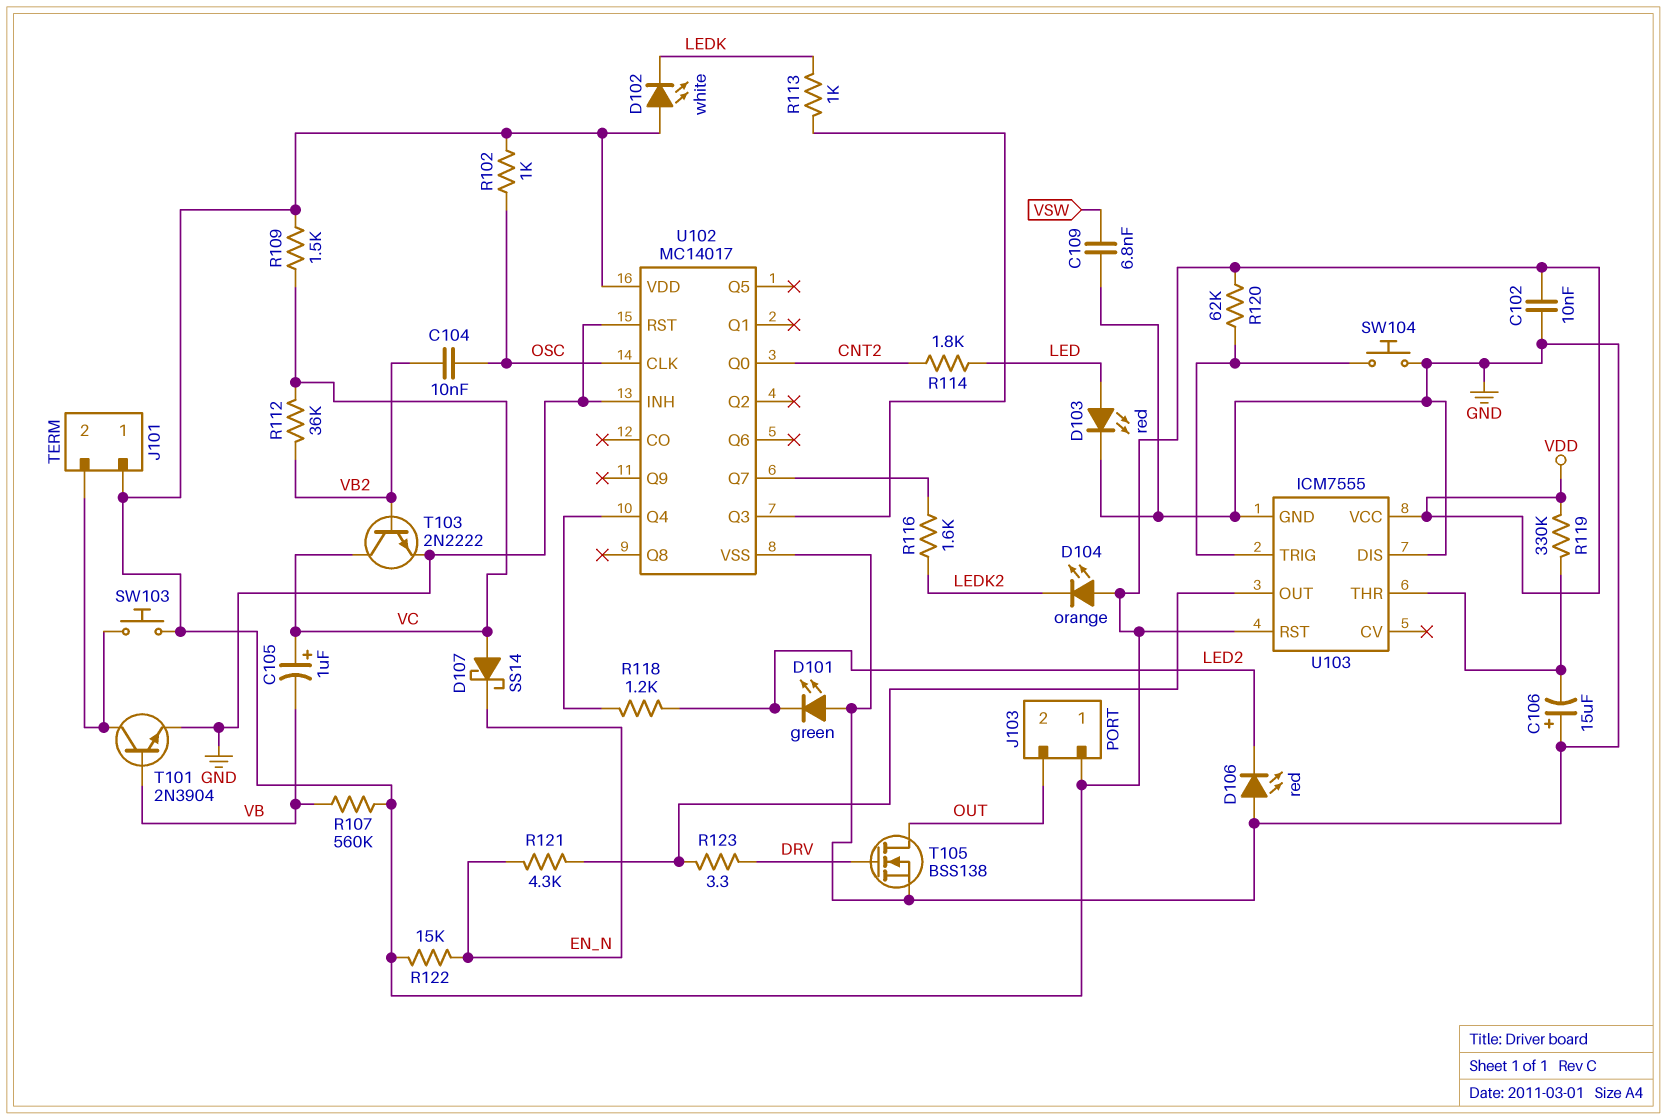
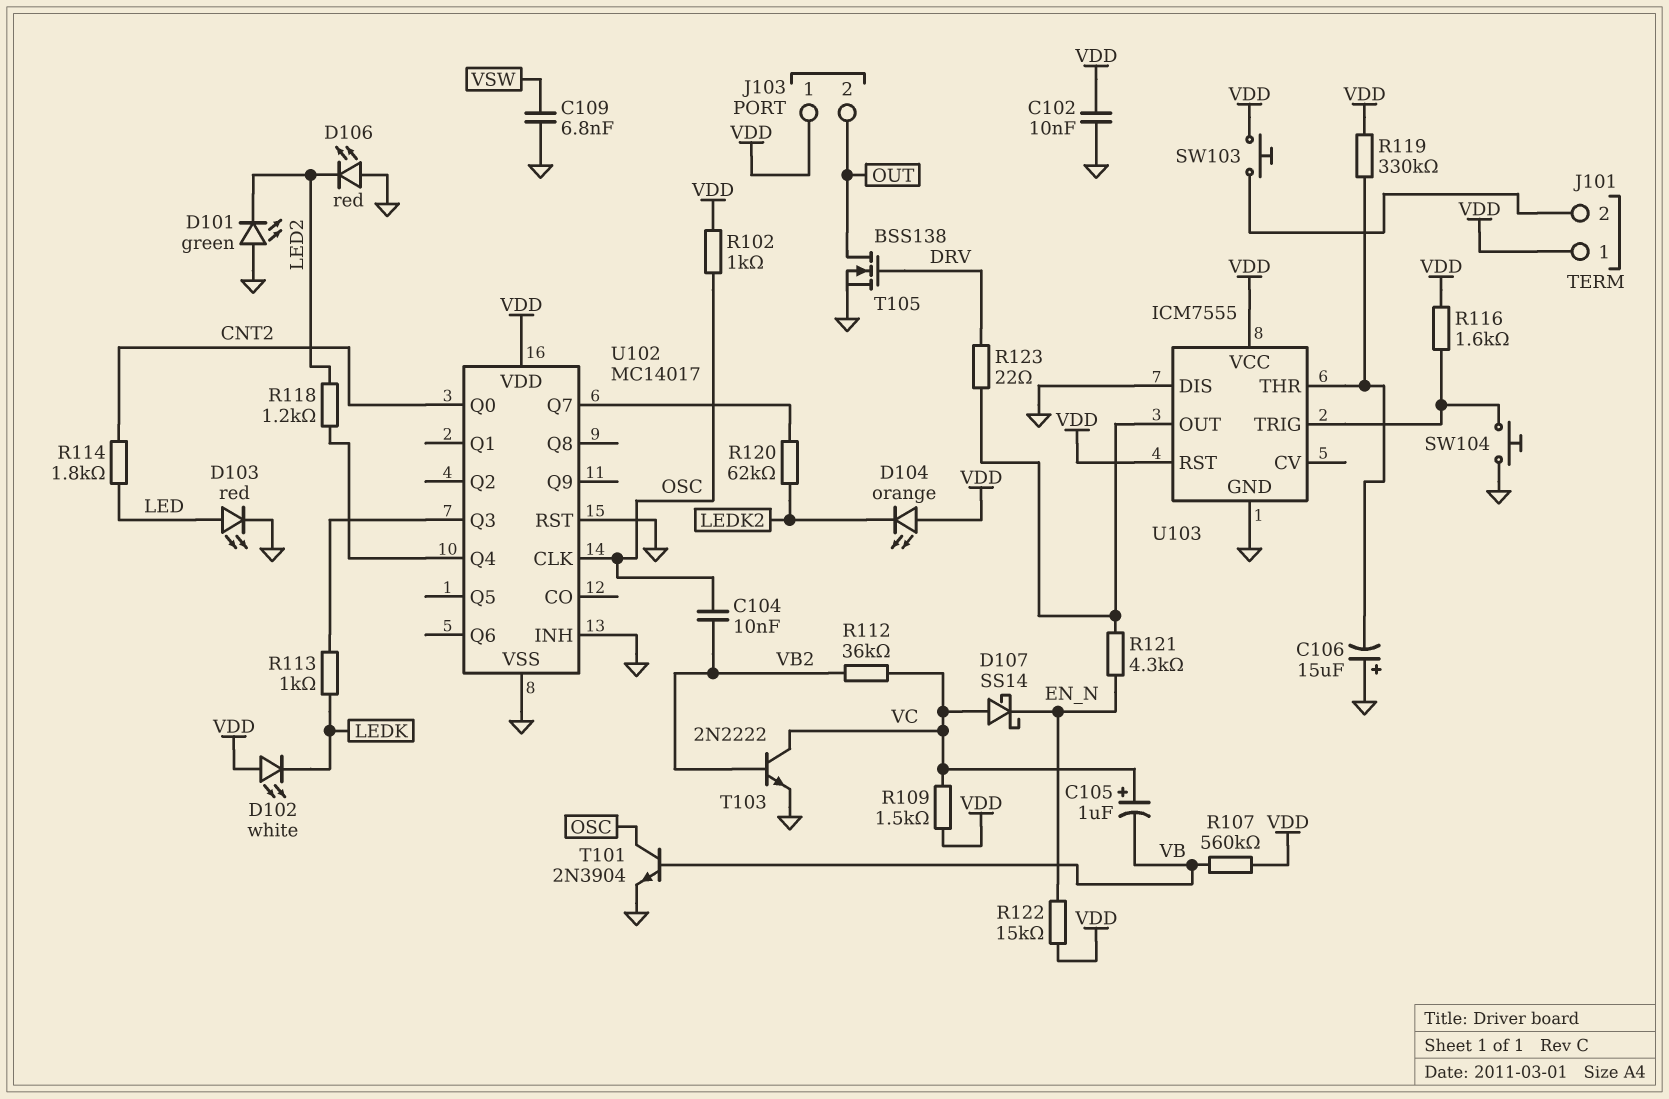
R116: 1.6k (LEDK2, U102/Q7) -> 1.6k (U103/TRIG, VDD)
R120: 62k (U103/TRIG, VDD) -> 62k (LEDK2, U102/Q7)
R123: 3.3 (DRV, U103/OUT) -> 22 (DRV, U103/OUT)
T101: NPN 2N3904 (B VB, C J101/2, E GND) -> NPN 2N3904 (B VB, C OSC, E GND)

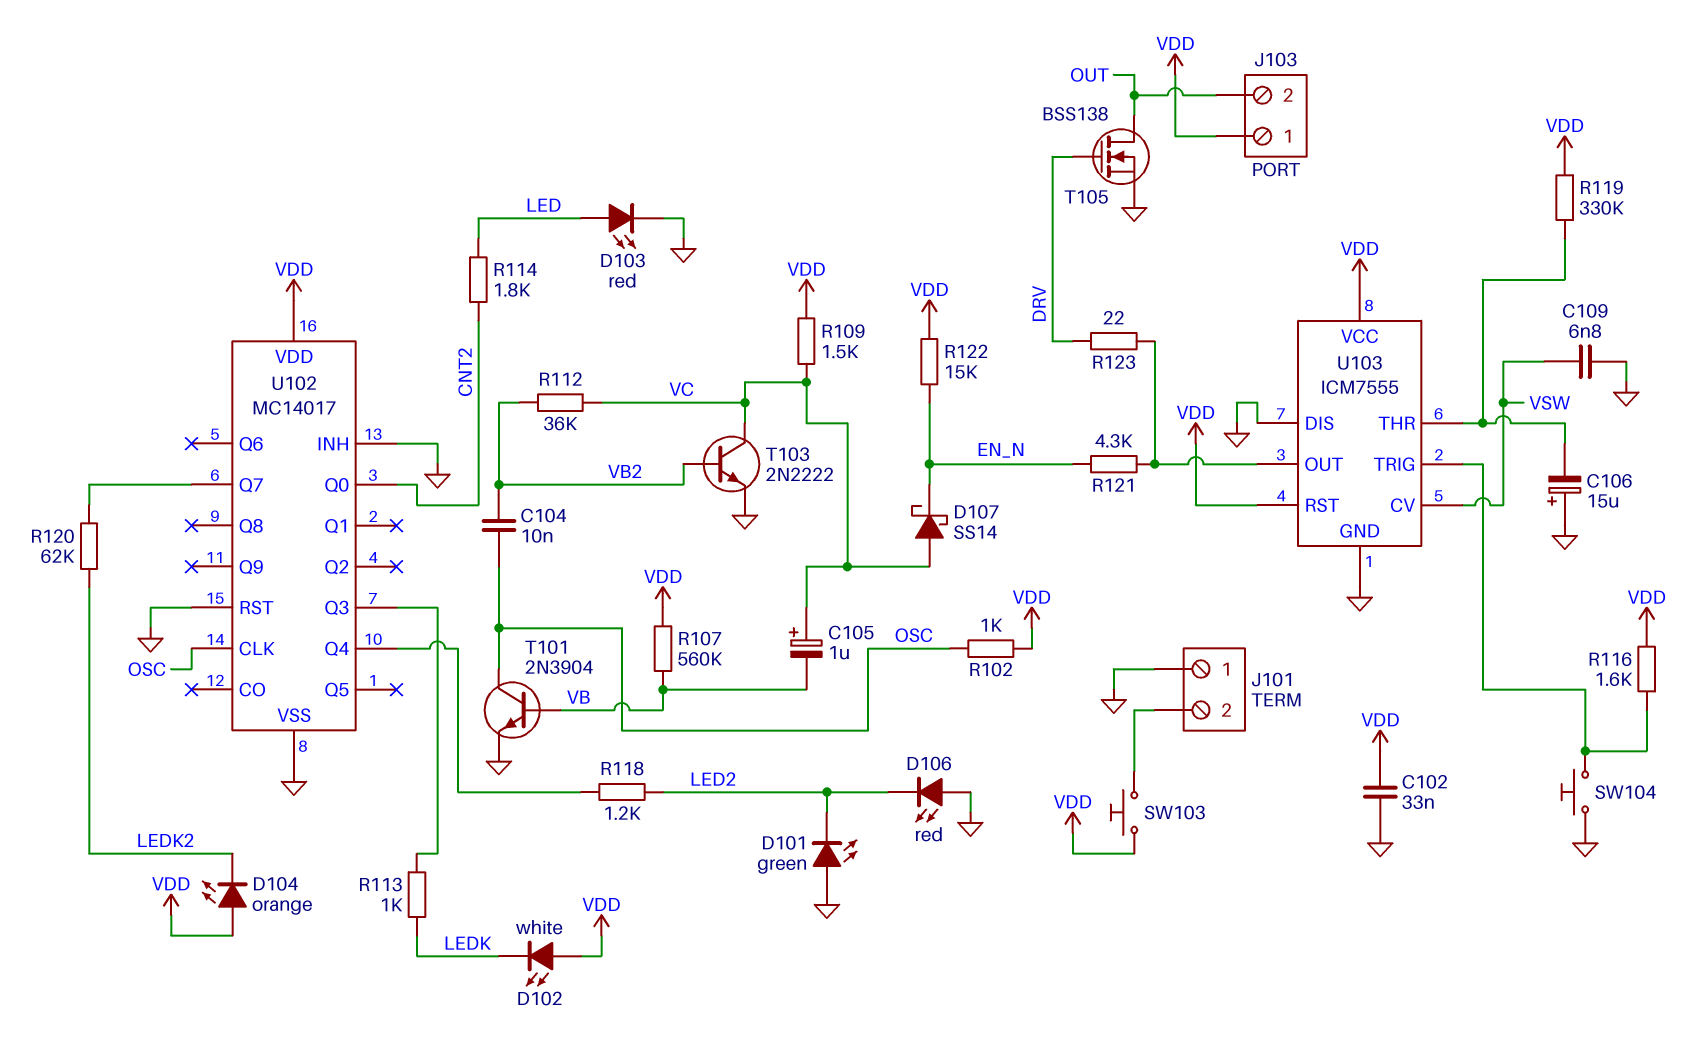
C102: 10nF (GND, VDD) -> 33nF (GND, VDD)
J101 pin 1: VDD -> GND
U103 pin CV: none -> VSW

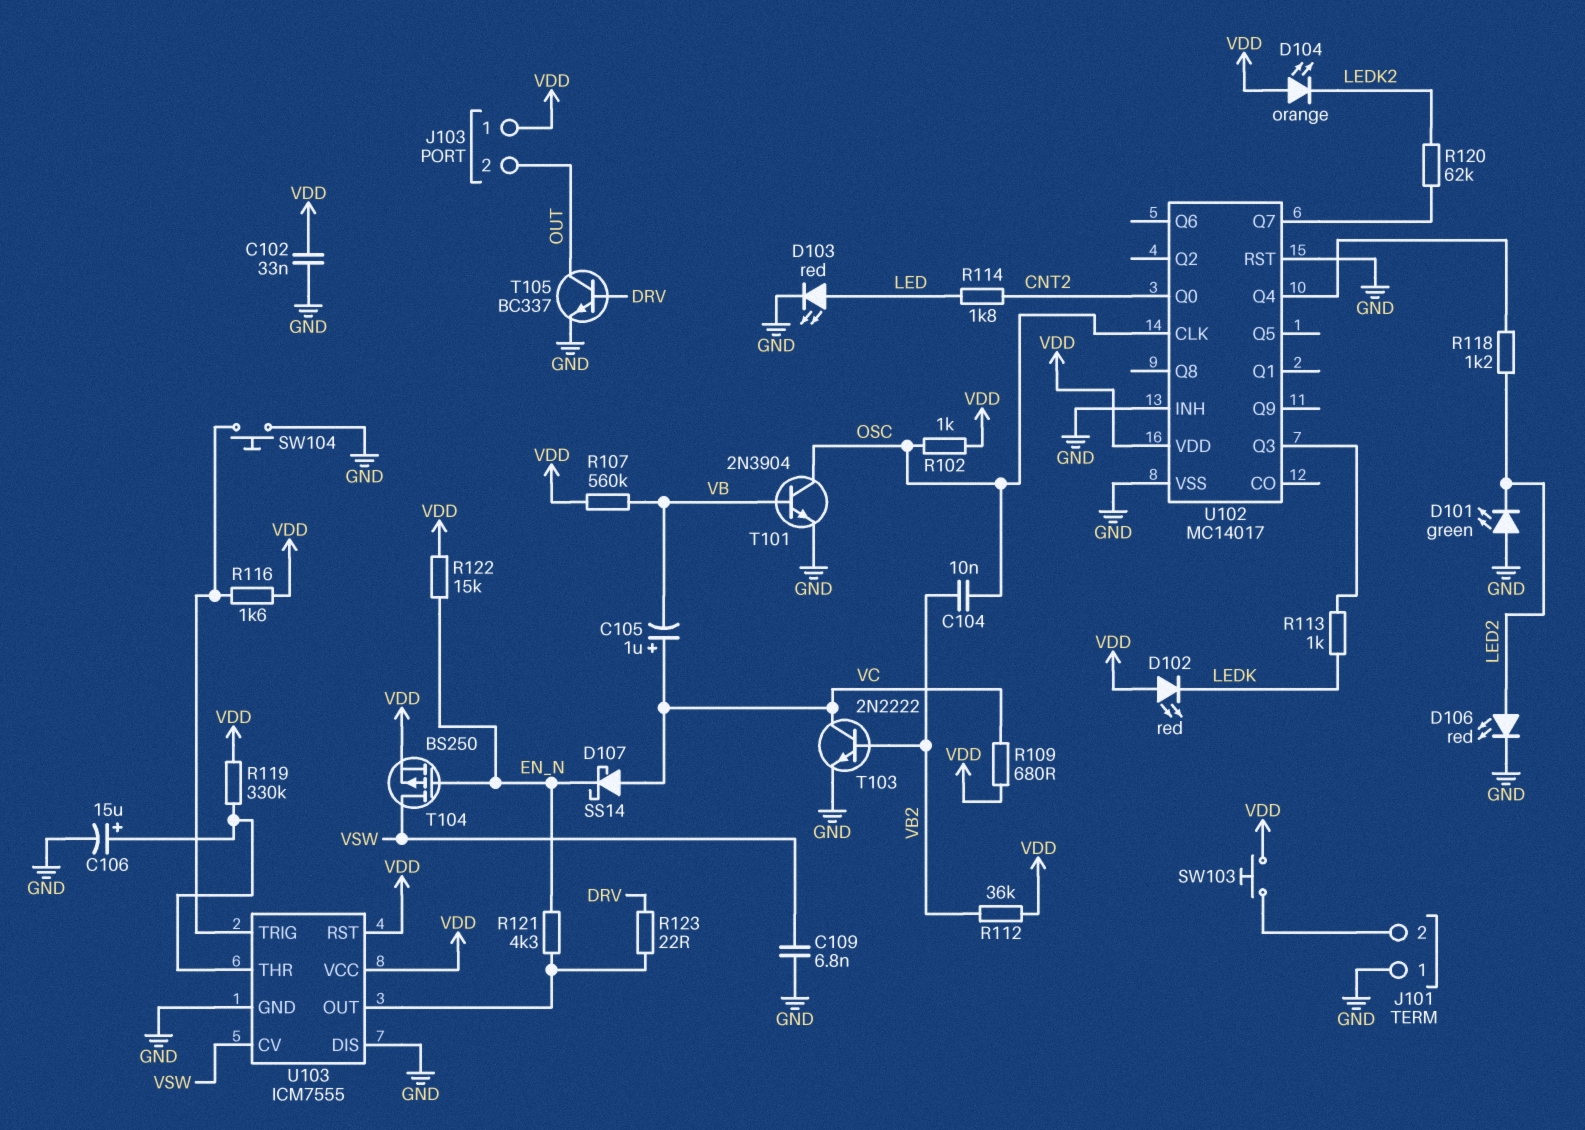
C106: 15uF (plus GND, minus U103/THR) -> 15uF (plus U103/THR, minus GND)
D102: LED white (A VDD, K LEDK) -> LED red (A VDD, K LEDK)
D106: LED red (A GND, K LED2) -> LED red (A LED2, K GND)
R109: 1.5k (VC, VDD) -> 680 (VC, VDD)
R112: 36k (VB2, VC) -> 36k (VB2, VDD)
T104: none -> PMOS BS250 (G EN_N, D VSW, S VDD)
T105: NMOS BSS138 (G DRV, D OUT, S GND) -> NPN BC337 (B DRV, C OUT, E GND)

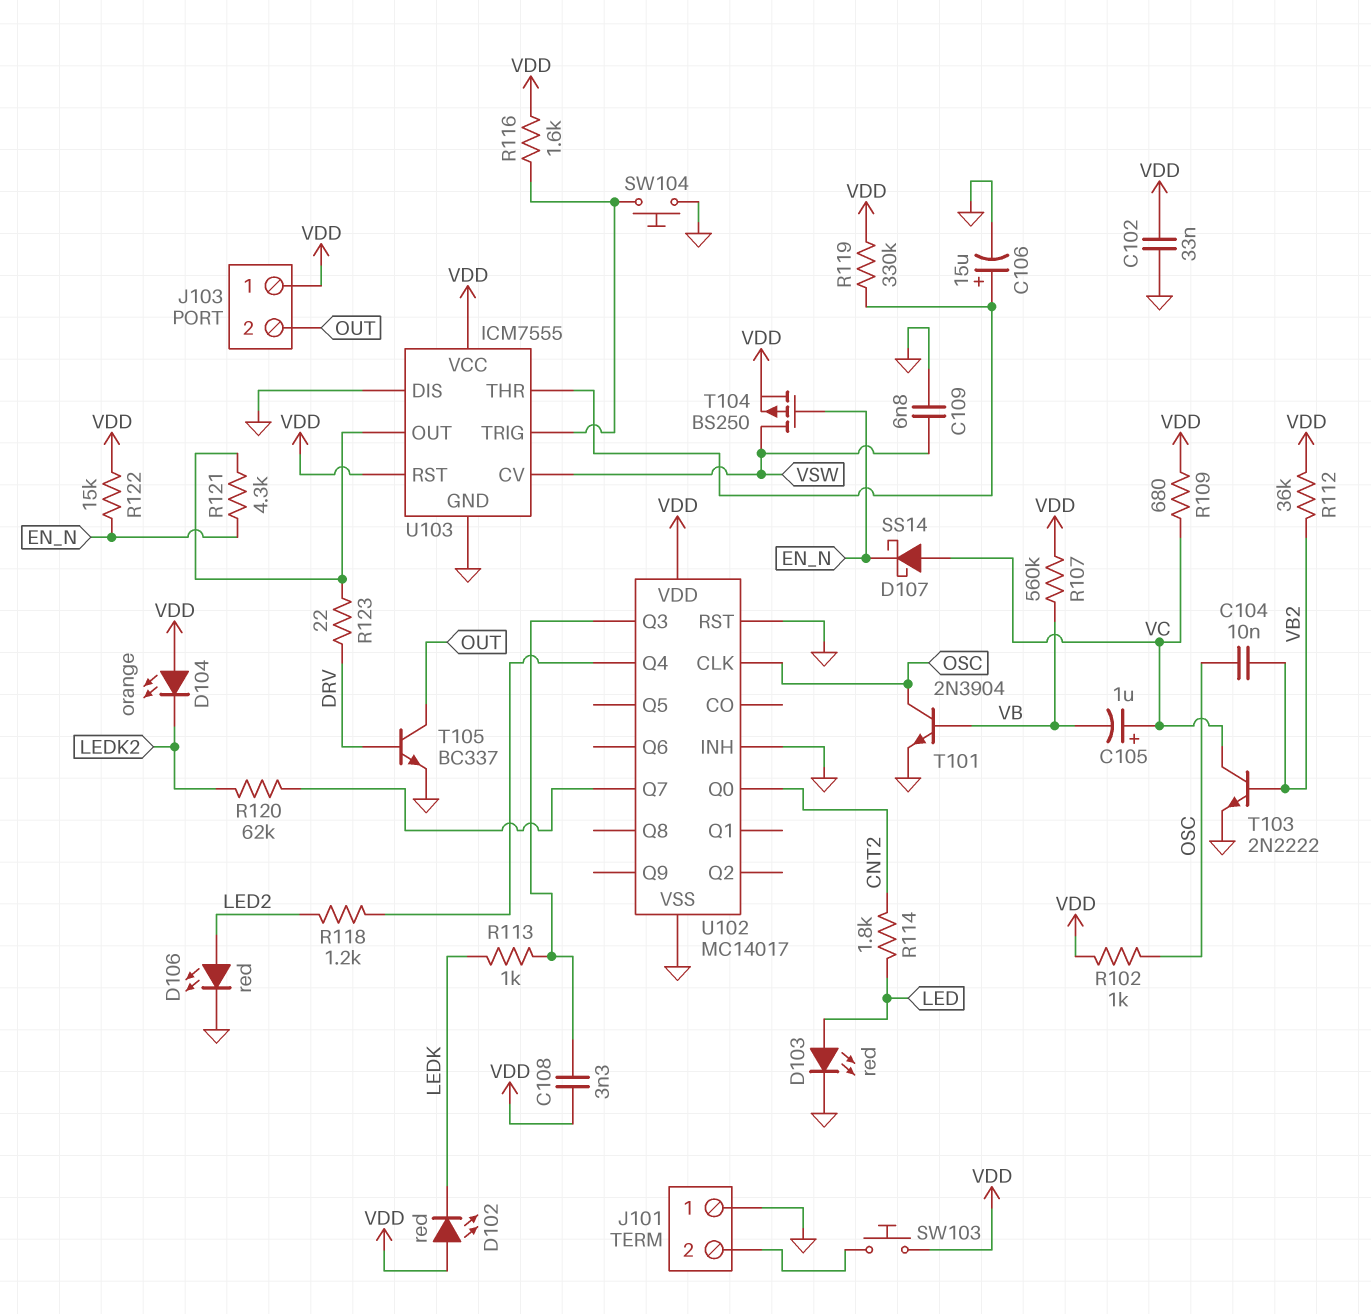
C108: none -> 3.3nF (U102/Q3, VDD)
D101: LED green (A GND, K LED2) -> none

